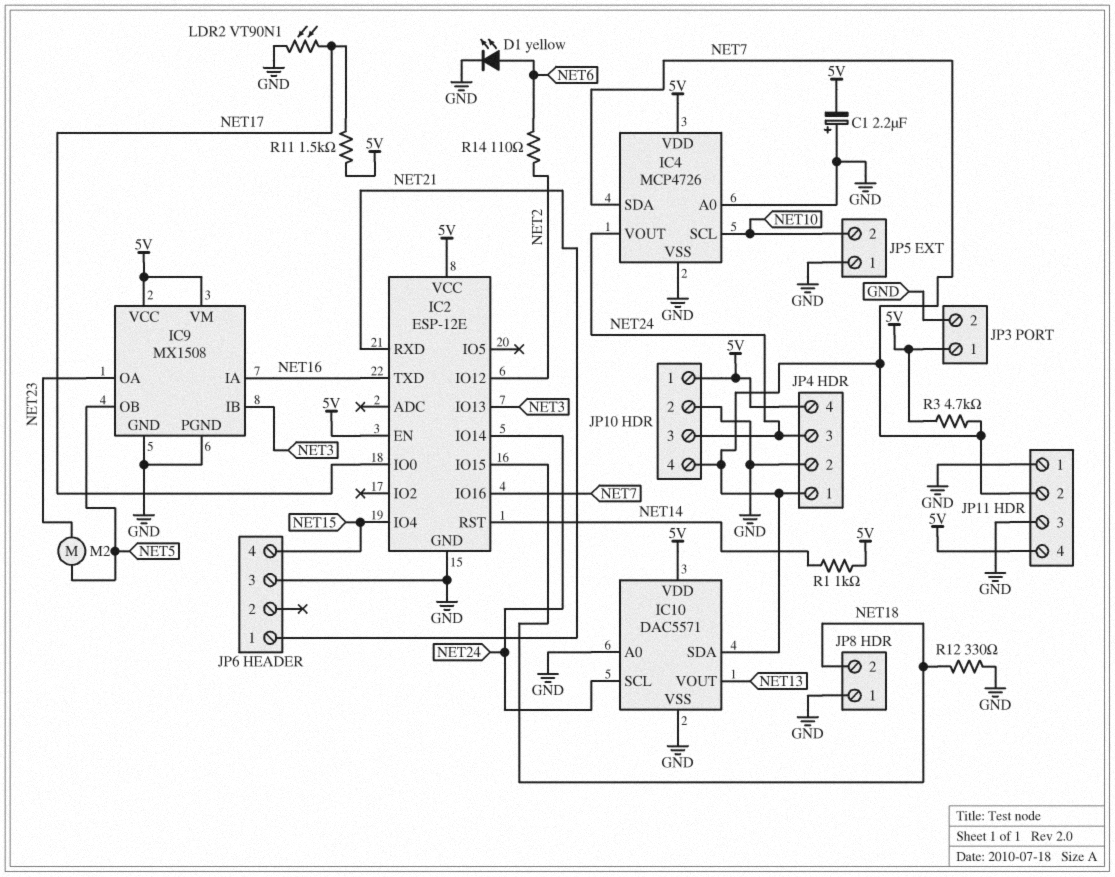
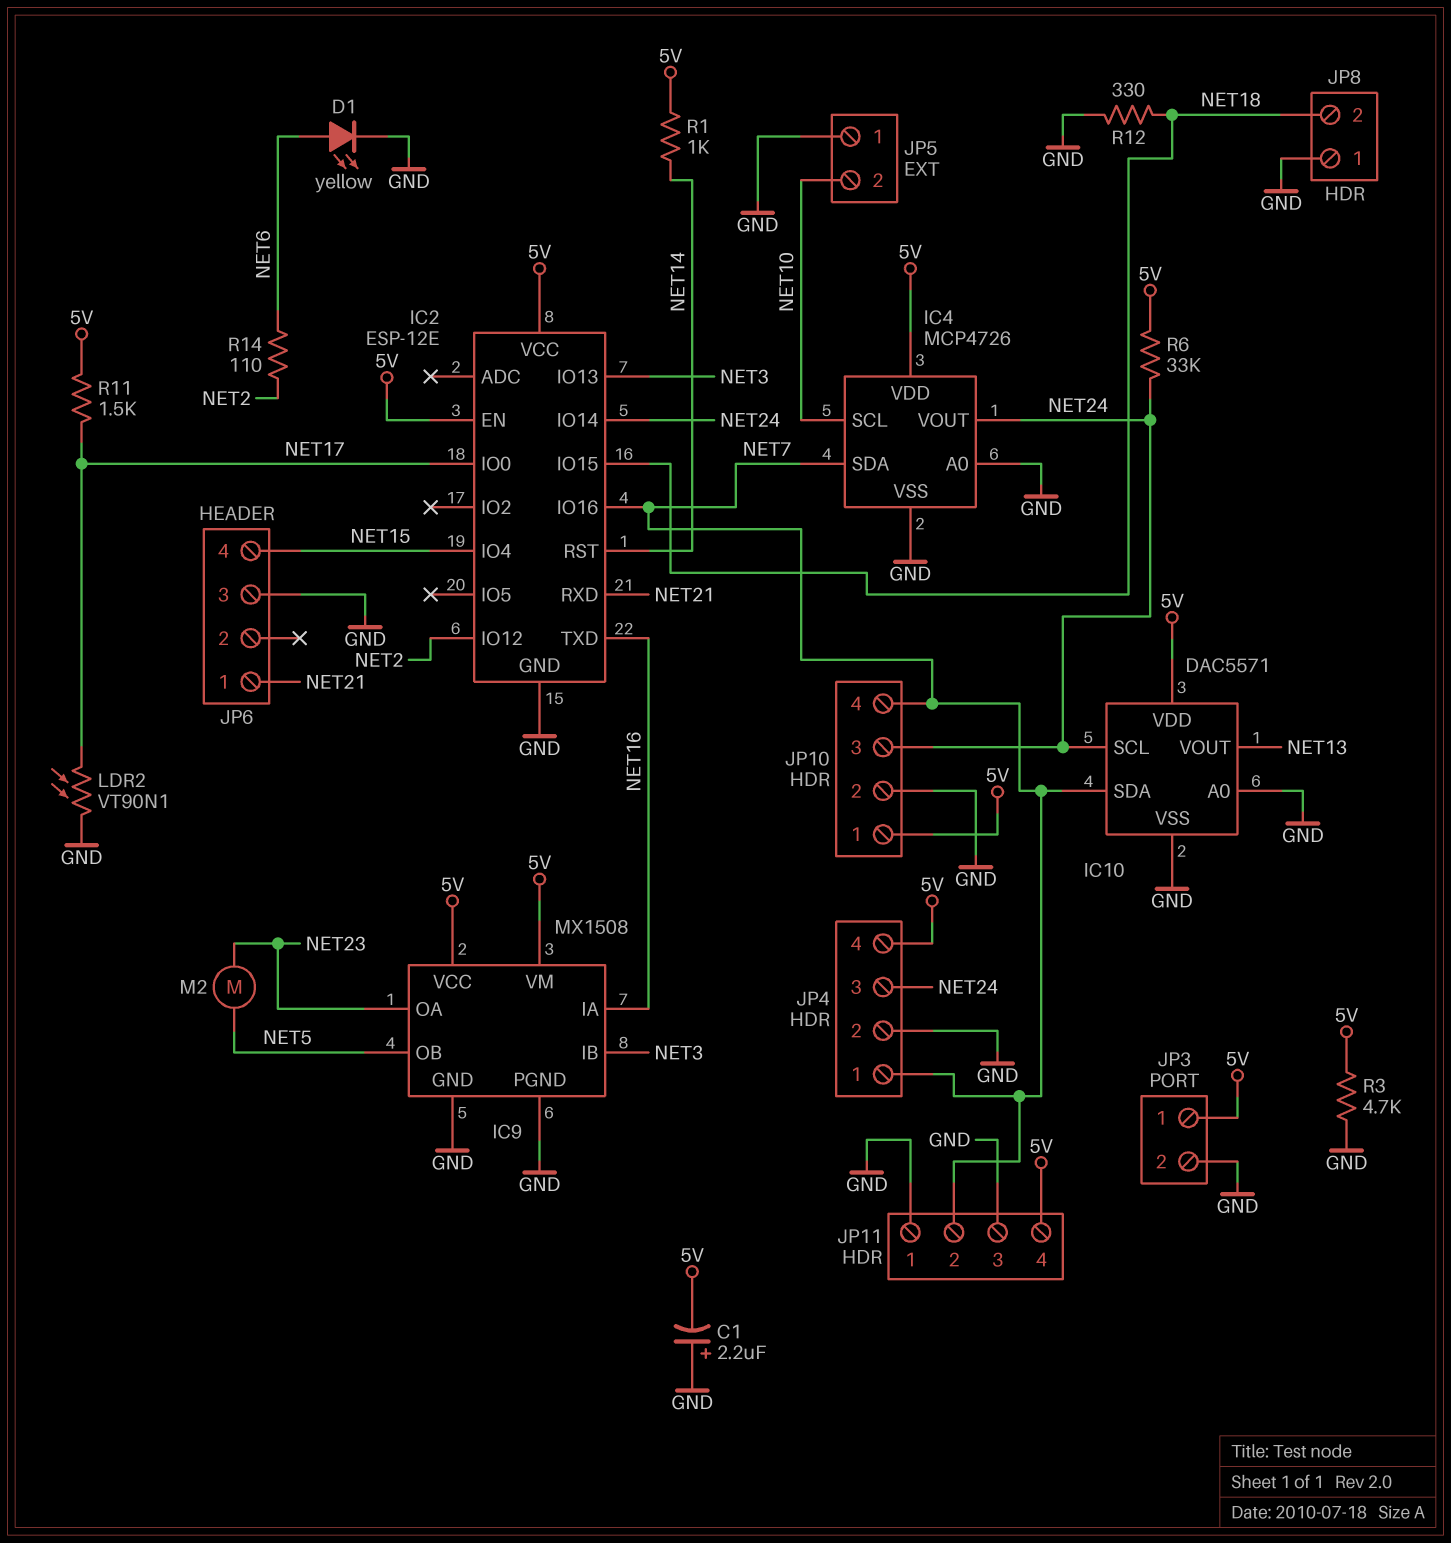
R3: 4.7k (5V, NET7) -> 4.7k (5V, GND)
R6: none -> 33k (5V, NET24)

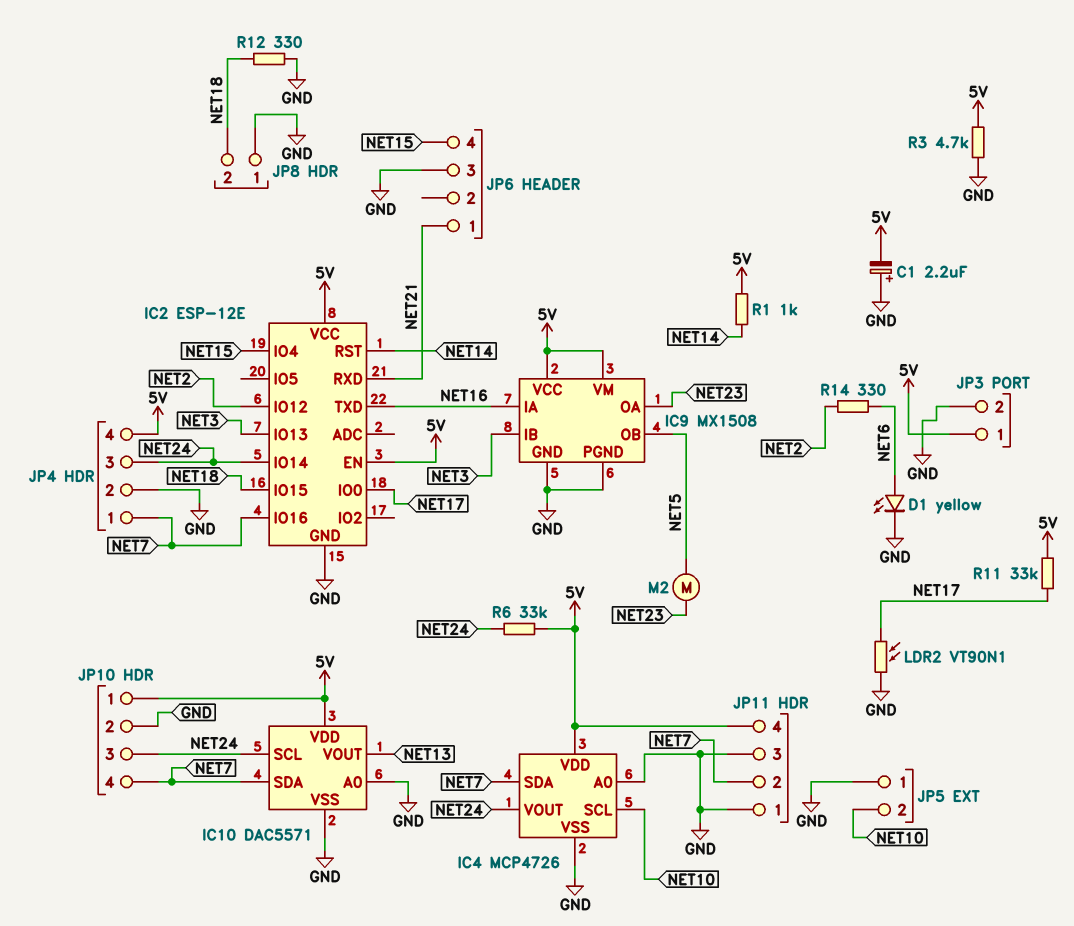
R11: 1.5k (5V, NET17) -> 33k (5V, NET17)
R14: 110 (NET2, NET6) -> 330 (NET2, NET6)

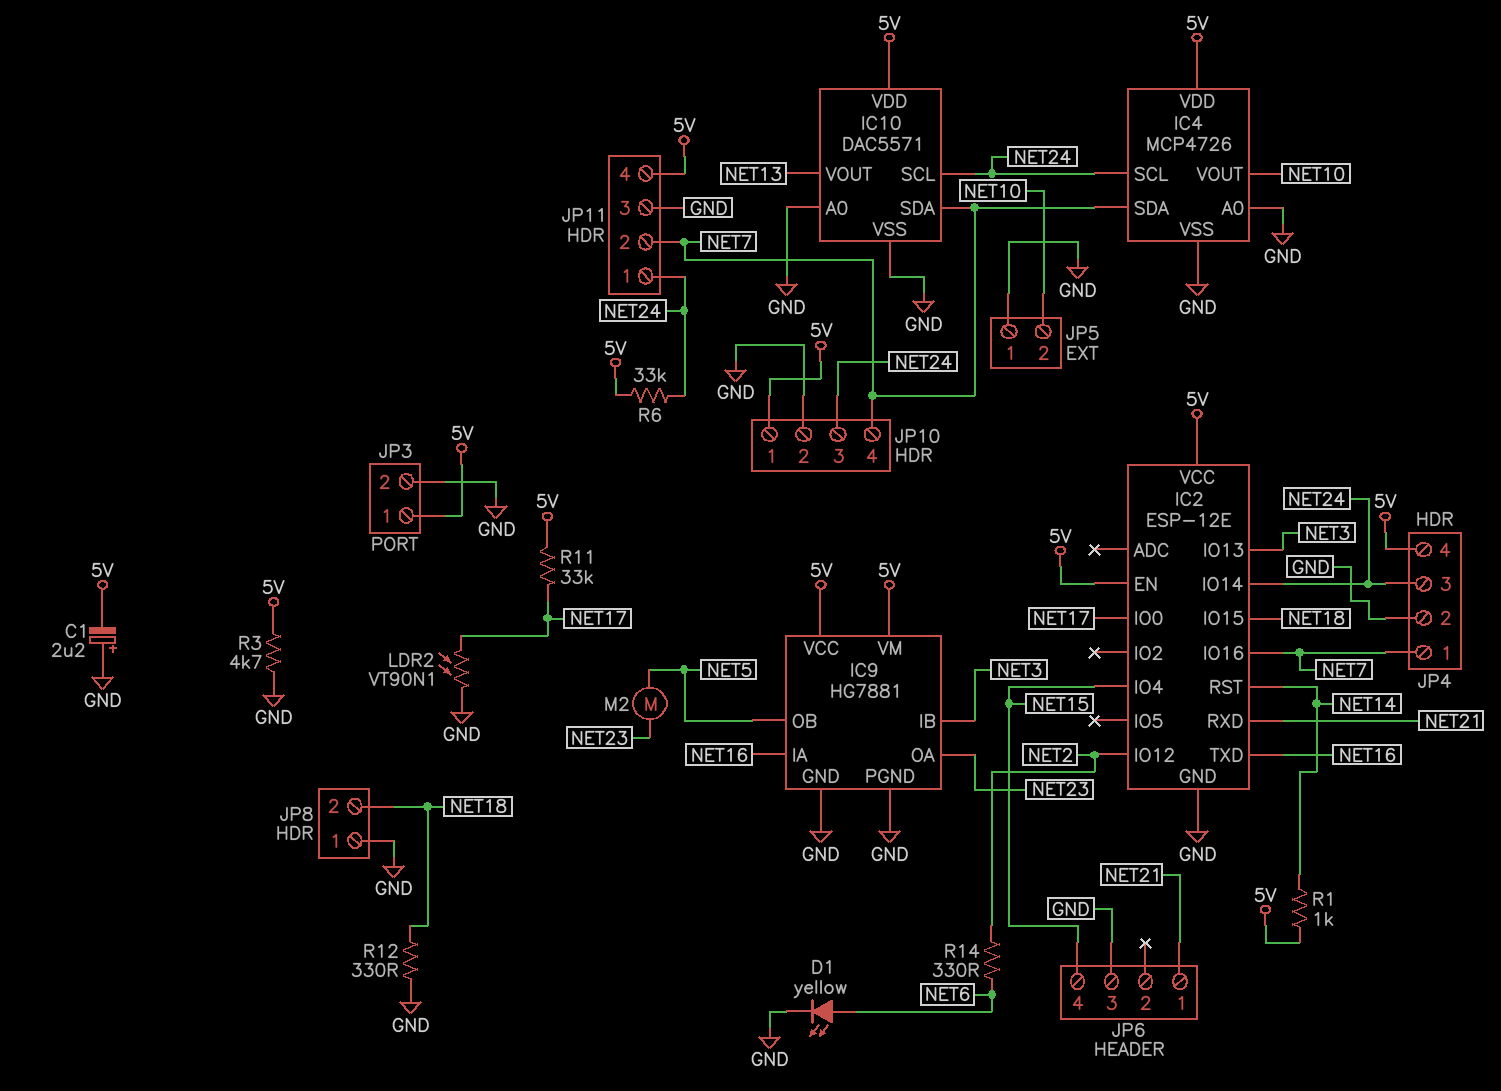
IC4 pin SCL: NET10 -> NET24
IC4 pin VOUT: NET24 -> NET10
IC9: MX1508 -> HG7881
JP11 pin 1: GND -> NET24

